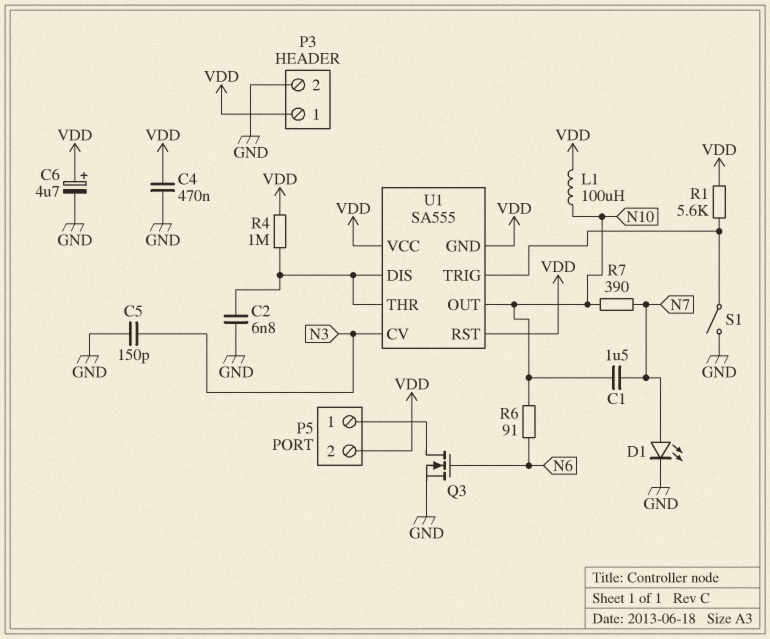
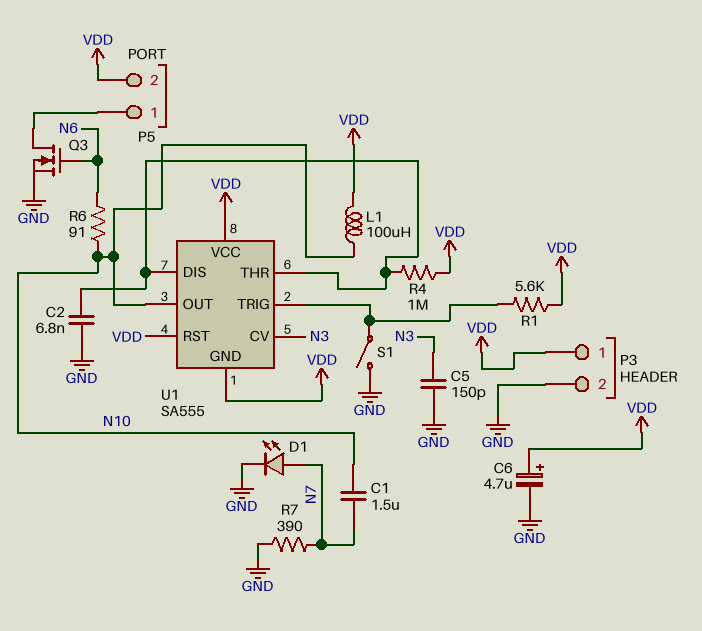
C4: 470nF (GND, VDD) -> none
R7: 390 (N7, N10) -> 390 (GND, N7)

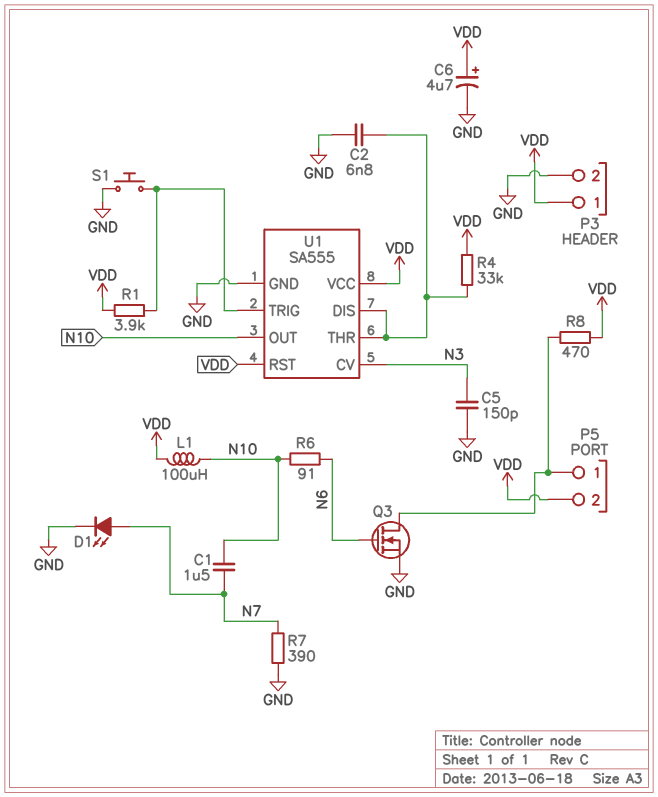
R1: 5.6k (U1/TRIG, VDD) -> 3.9k (U1/TRIG, VDD)
R4: 1M (U1/DIS, VDD) -> 33k (U1/DIS, VDD)
R8: none -> 470 (P5/1, VDD)
S1: switch (GND, U1/TRIG) -> button (GND, U1/TRIG)
U1 pin GND: VDD -> GND

